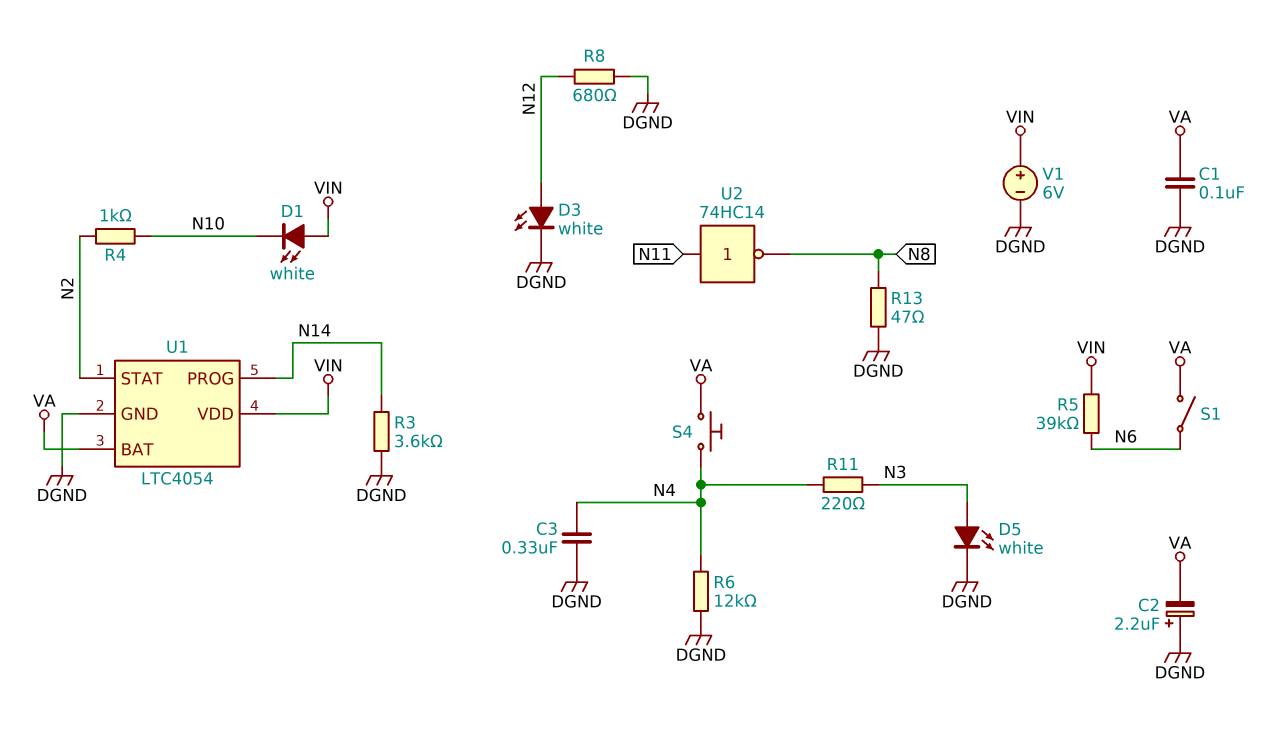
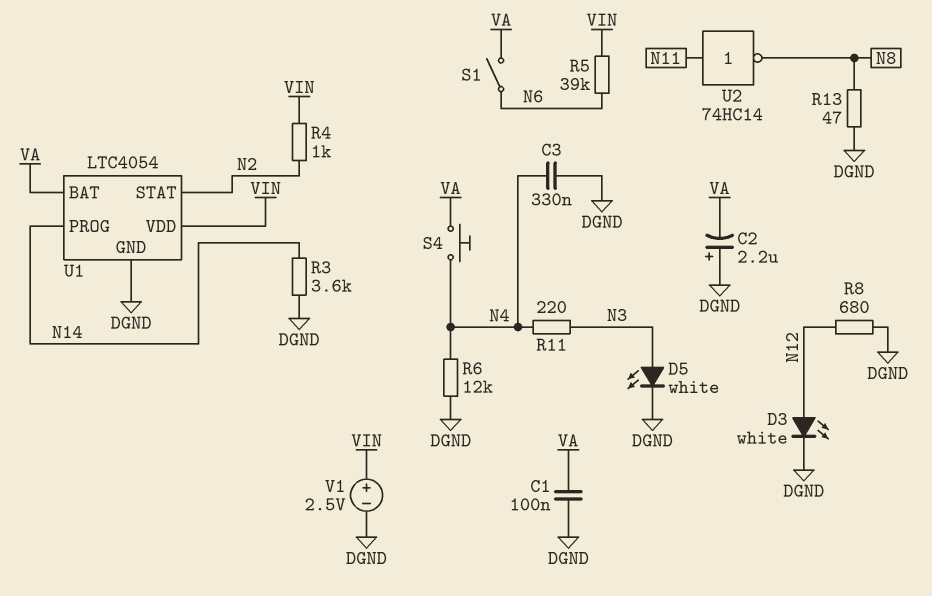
D1: LED white (A VIN, K N10) -> none
R4: 1k (N2, N10) -> 1k (N2, VIN)
V1: 6V (plus VIN, minus DGND) -> 2.5V (plus VIN, minus DGND)

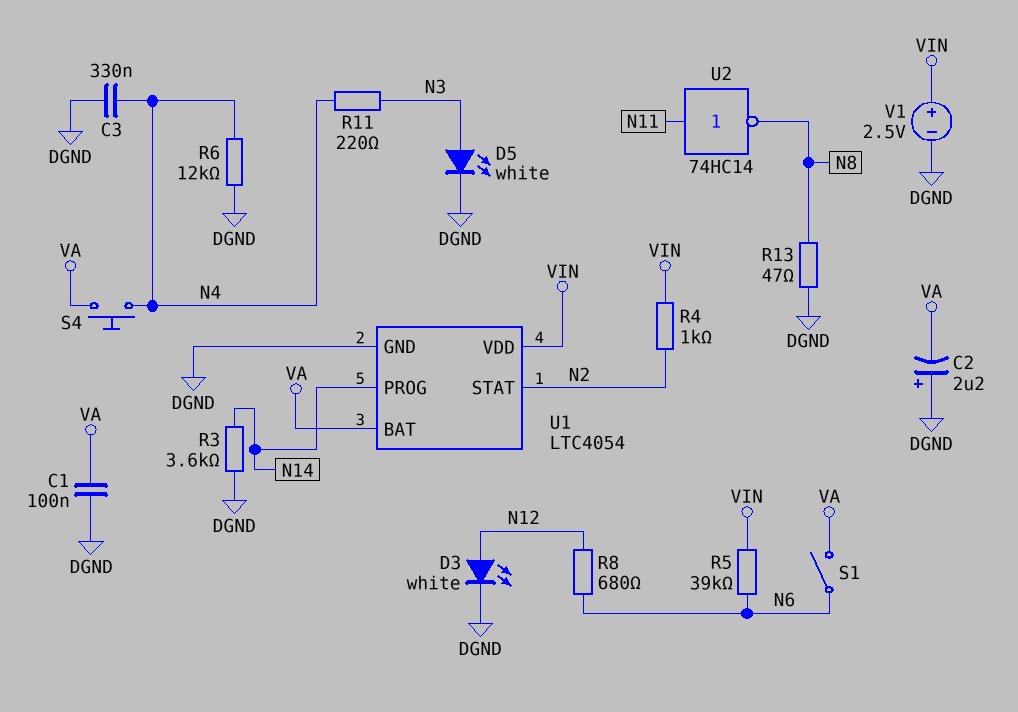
R8: 680 (DGND, N12) -> 680 (N6, N12)

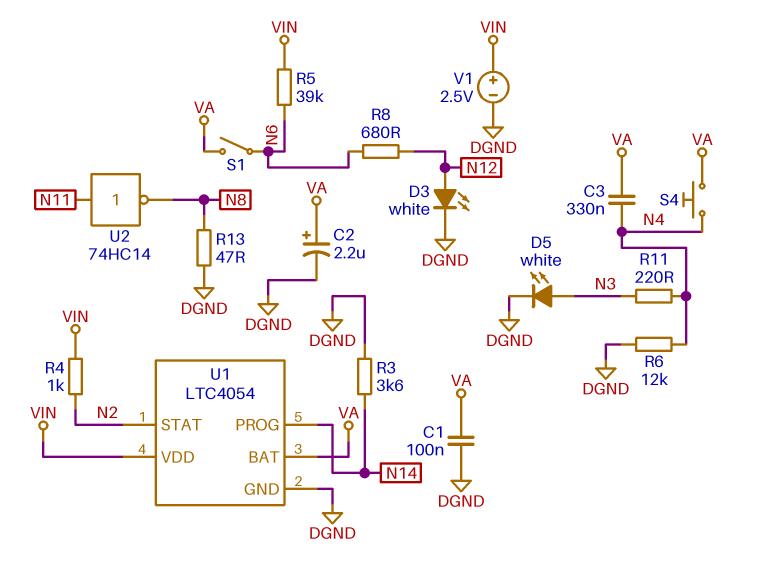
C2: 2.2uF (plus DGND, minus VA) -> 2.2uF (plus VA, minus DGND)
C3: 330nF (DGND, N4) -> 330nF (N4, VA)

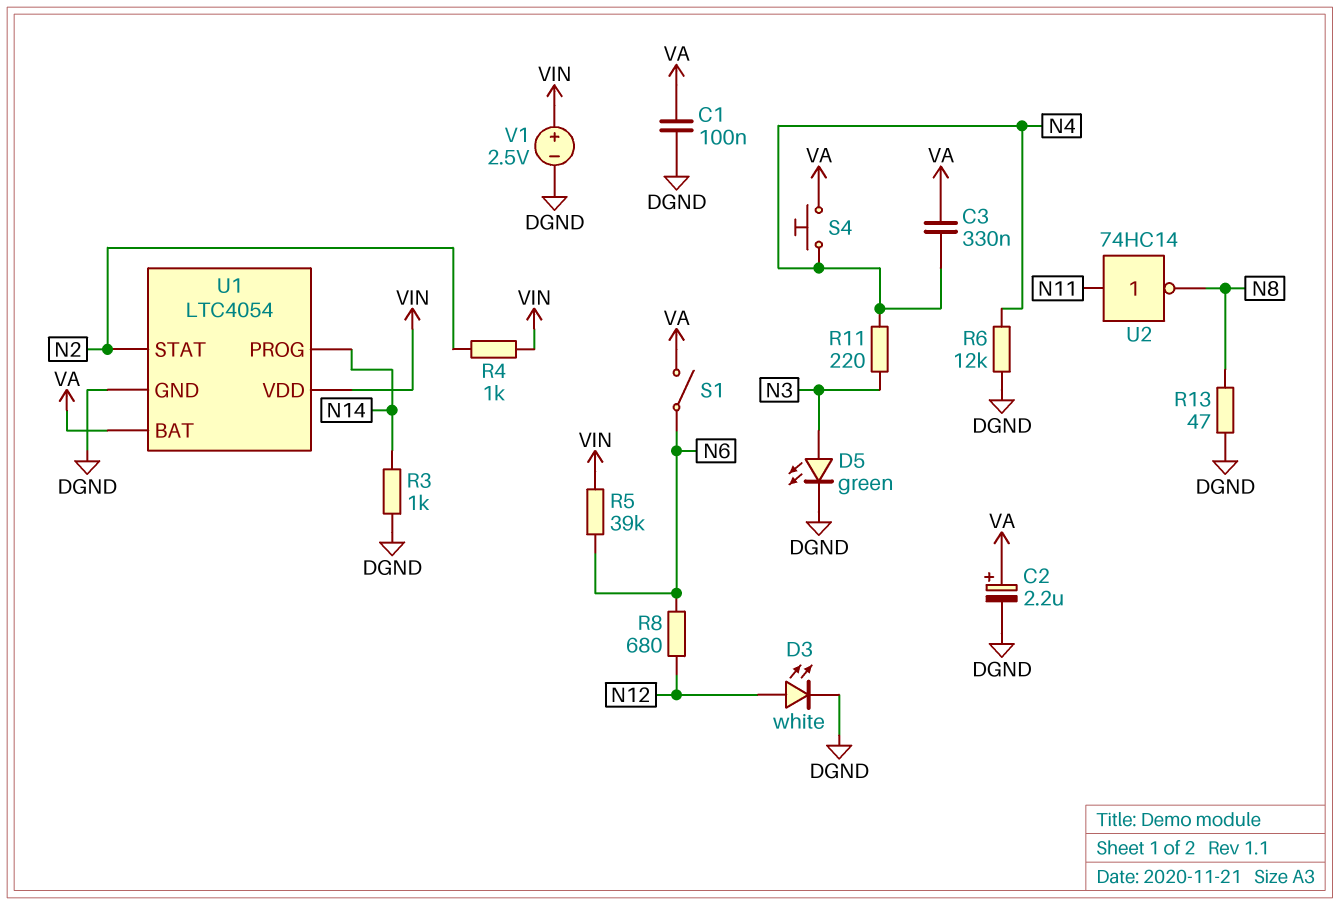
D5: LED white (A N3, K DGND) -> LED green (A N3, K DGND)
R3: 3.6k (DGND, N14) -> 1k (DGND, N14)

